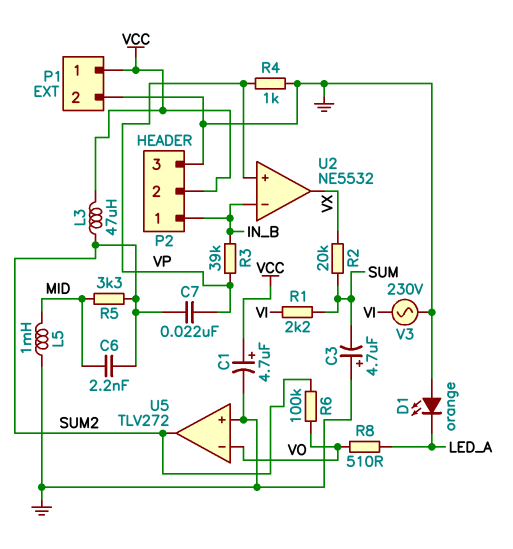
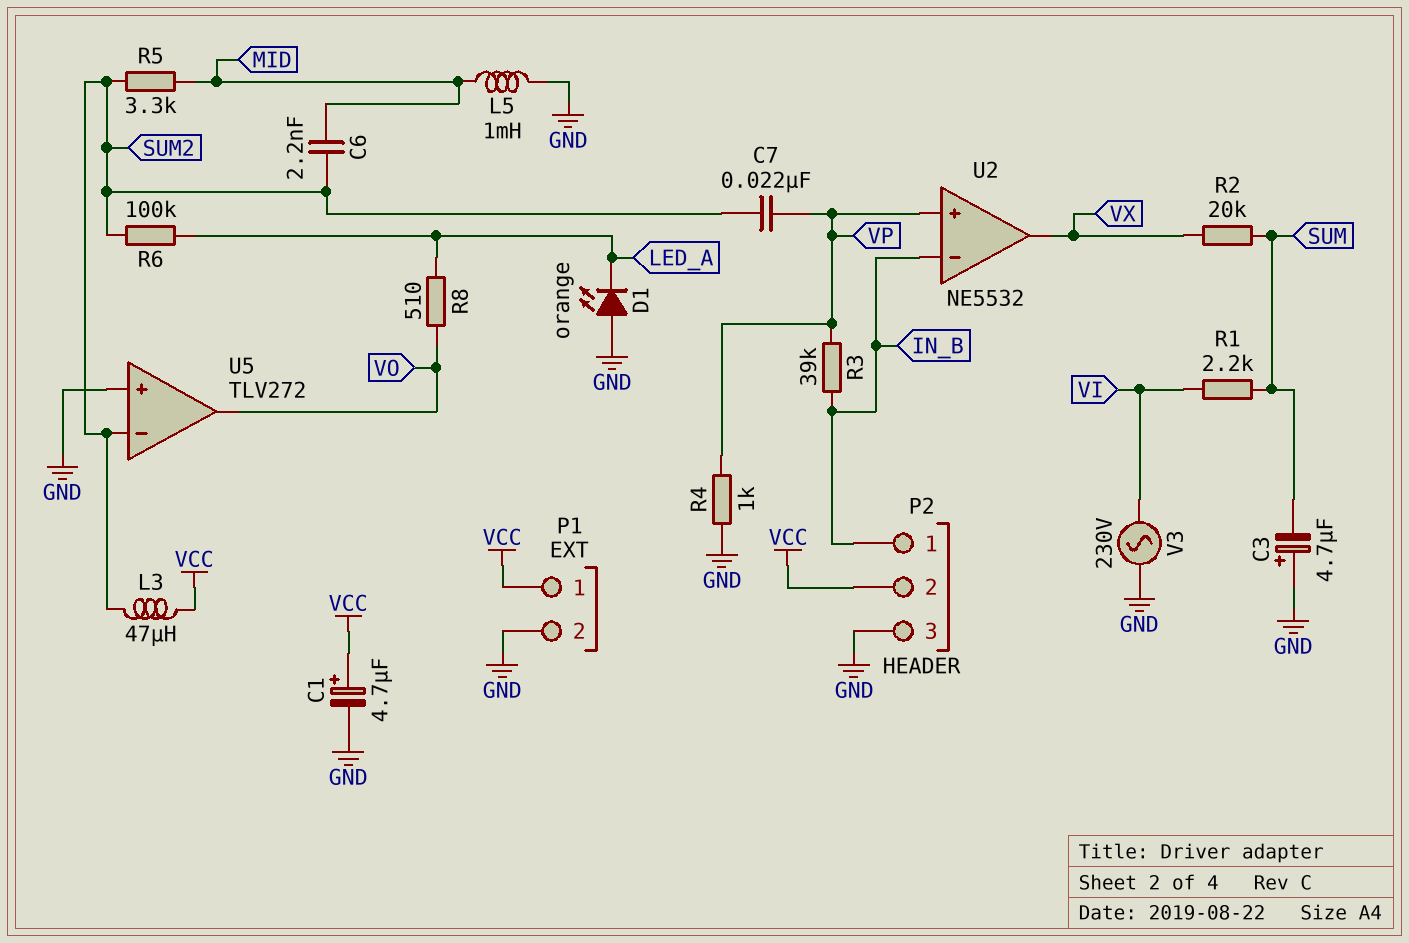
R6: 100k (SUM2, VO) -> 100k (LED_A, SUM2)
U5 pin in-: VO -> SUM2
U5 pin out: SUM2 -> VO

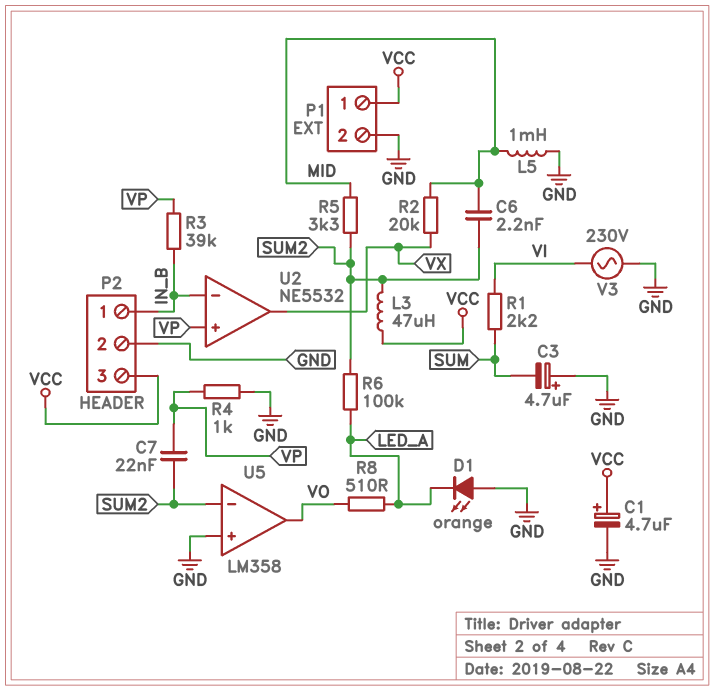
P2 pin 2: VCC -> GND
P2 pin 3: GND -> VCC
R2: 20k (SUM, VX) -> 20k (MID, VX)
U5: TLV272 -> LM358

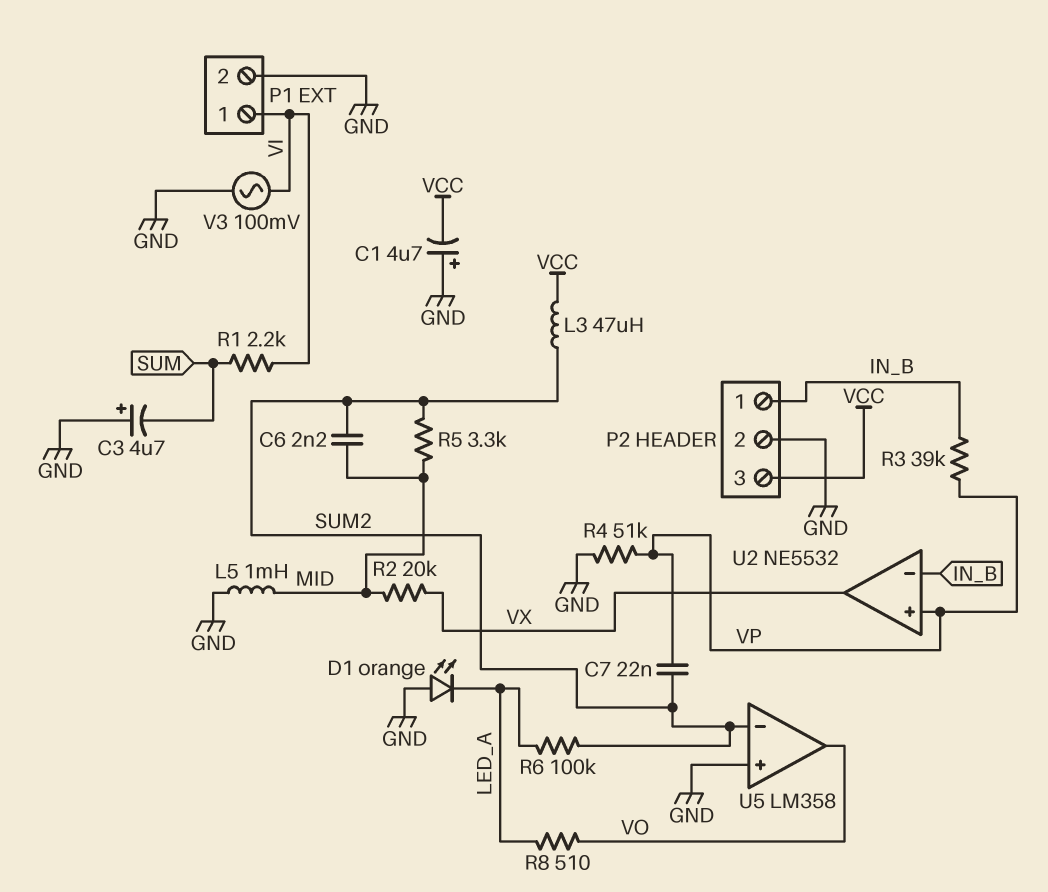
C1: 4.7uF (plus VCC, minus GND) -> 4.7uF (plus GND, minus VCC)
P1 pin 1: VCC -> VI
R4: 1k (GND, VP) -> 51k (GND, VP)
V3: AC 230V (GND, VI) -> AC 100mV (GND, VI)

